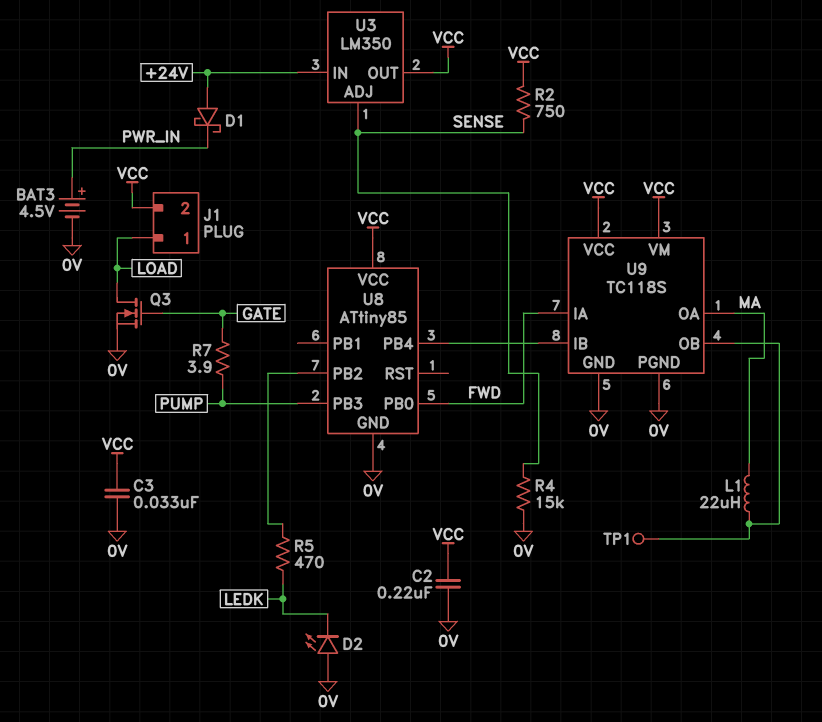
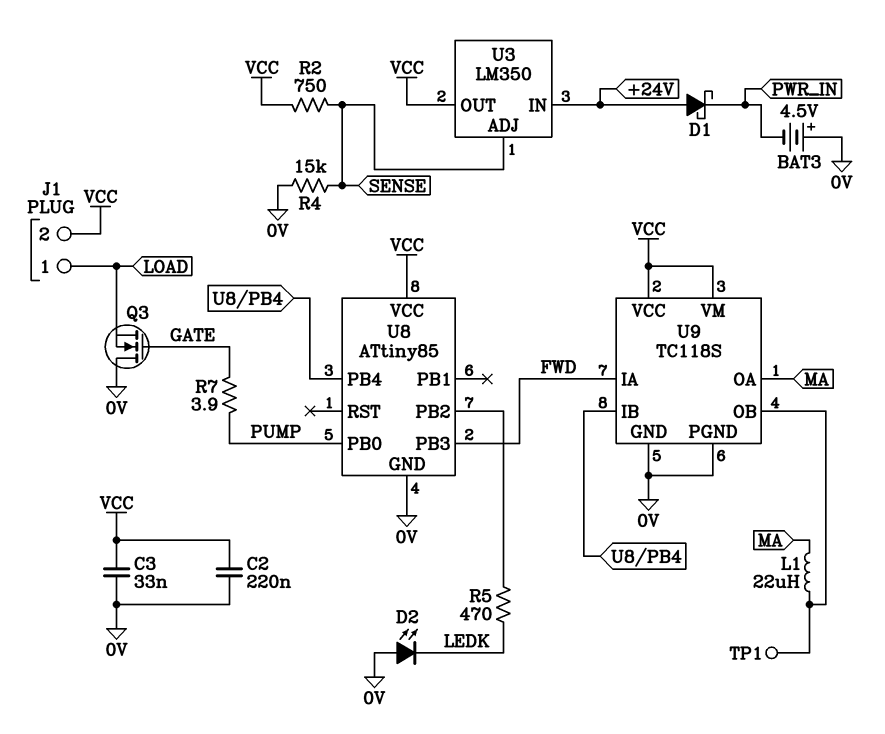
BAT3: 4.5V (plus PWR_IN, minus 0V) -> 4.5V (plus 0V, minus PWR_IN)
Q3: NMOS (G GATE, D LOAD, S 0V) -> NMOS (G GATE, D 0V, S LOAD)
U8 pin PB0: FWD -> PUMP
U8 pin PB3: PUMP -> FWD

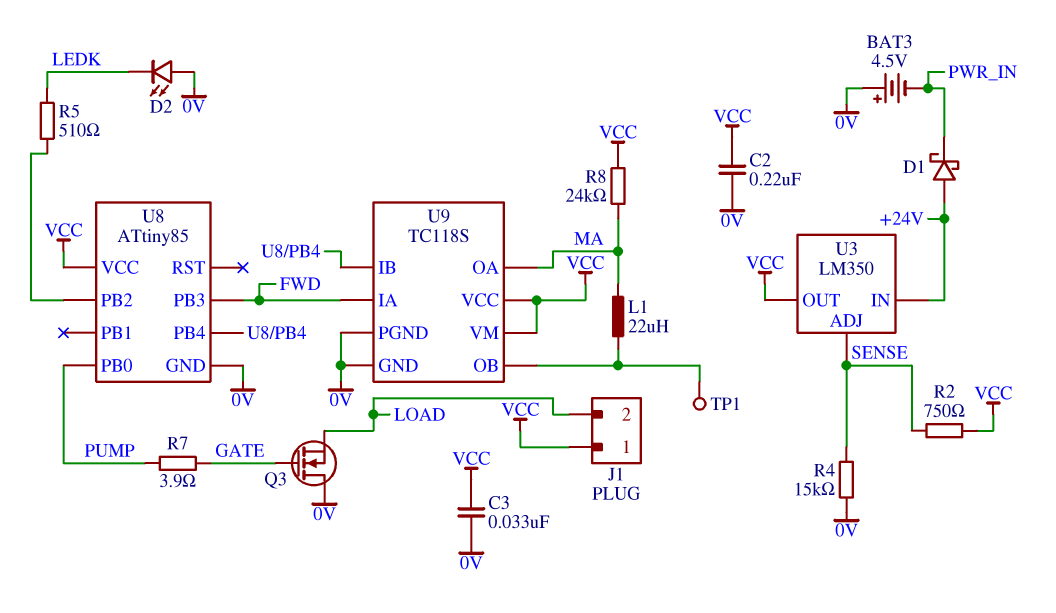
J1 pin 1: LOAD -> VCC
J1 pin 2: VCC -> LOAD
R5: 470 (LEDK, U8/PB2) -> 510 (LEDK, U8/PB2)
R8: none -> 24k (MA, VCC)

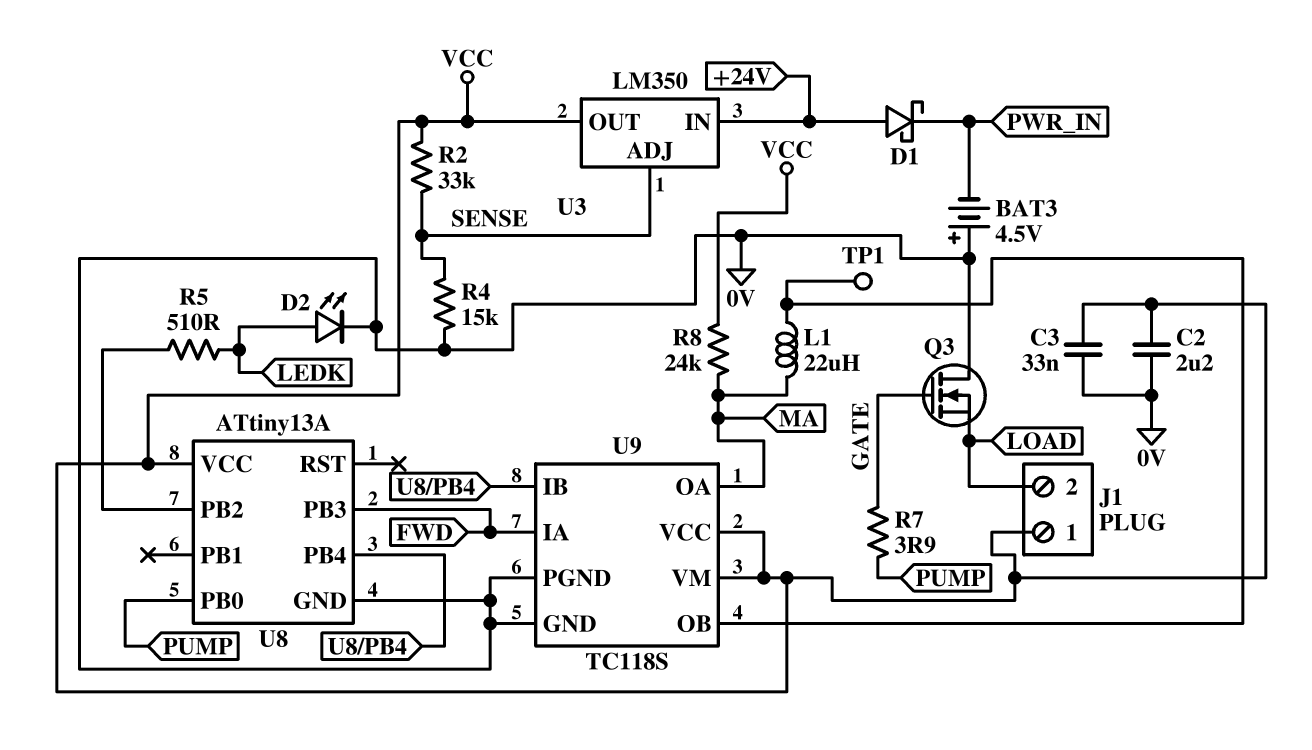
C2: 220nF (0V, VCC) -> 2.2uF (0V, VCC)
D2: LED (A 0V, K LEDK) -> LED (A LEDK, K 0V)
R2: 750 (SENSE, VCC) -> 33k (SENSE, VCC)
U8: ATtiny85 -> ATtiny13A

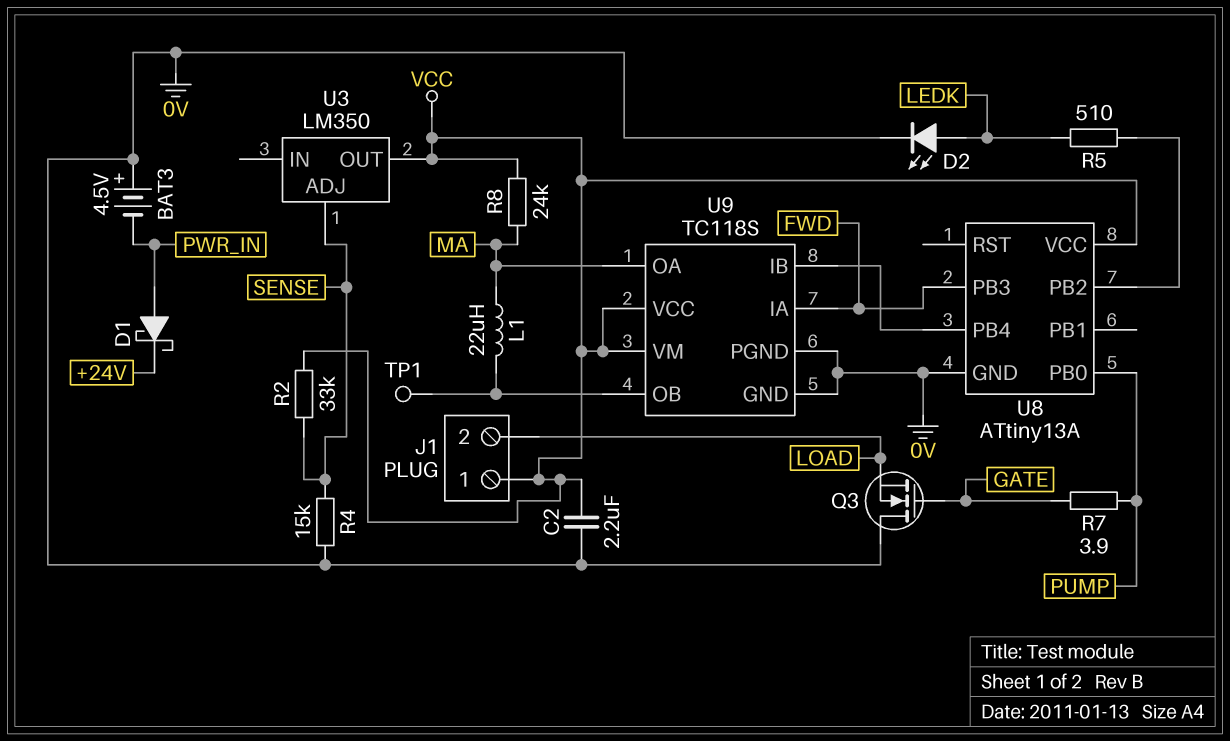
C3: 33nF (0V, VCC) -> none
D1: schottky (A +24V, K PWR_IN) -> schottky (A PWR_IN, K +24V)
U3 pin IN: +24V -> none

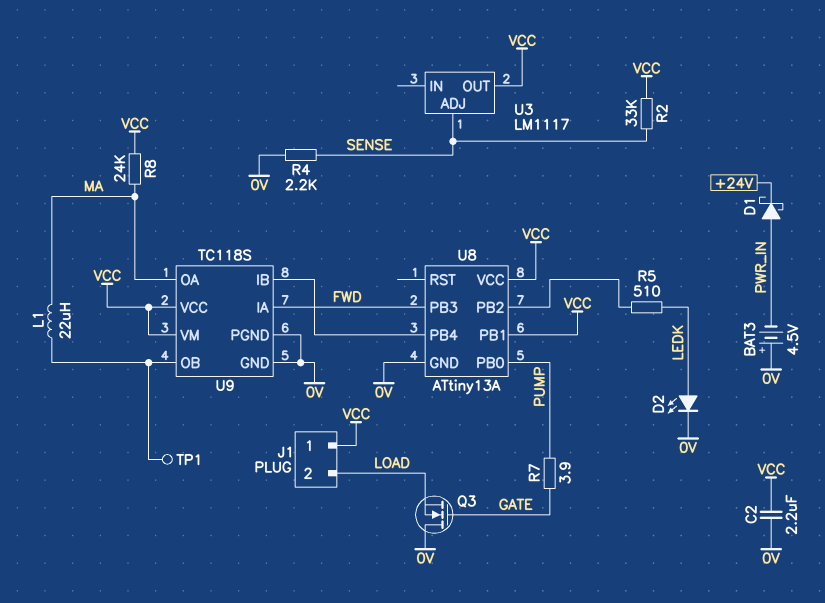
R4: 15k (0V, SENSE) -> 2.2k (0V, SENSE)
U3: LM350 -> LM1117
U8 pin PB1: none -> VCC

